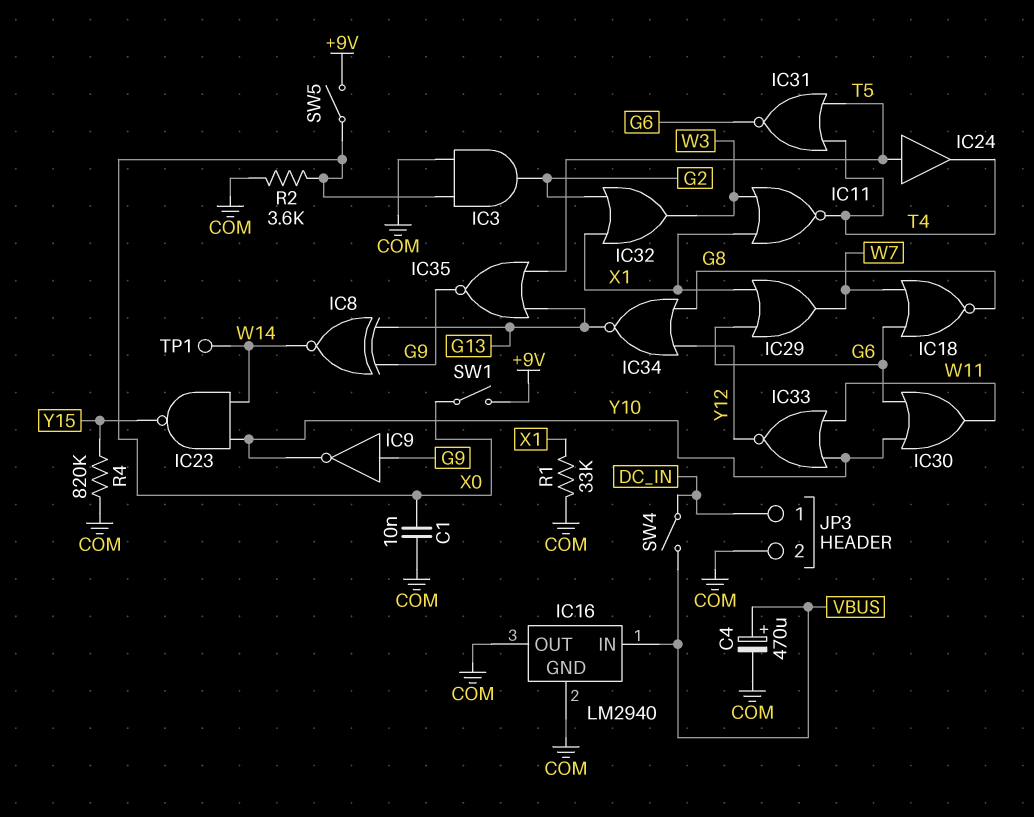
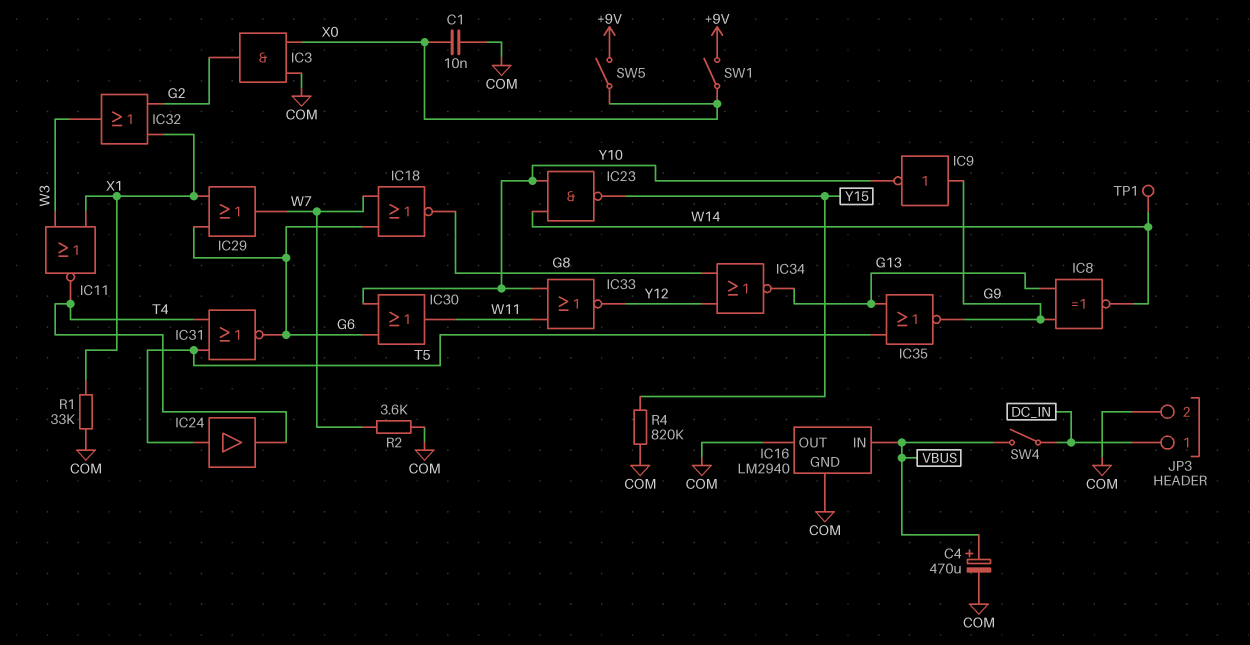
R2: 3.6k (COM, X0) -> 3.6k (COM, W7)

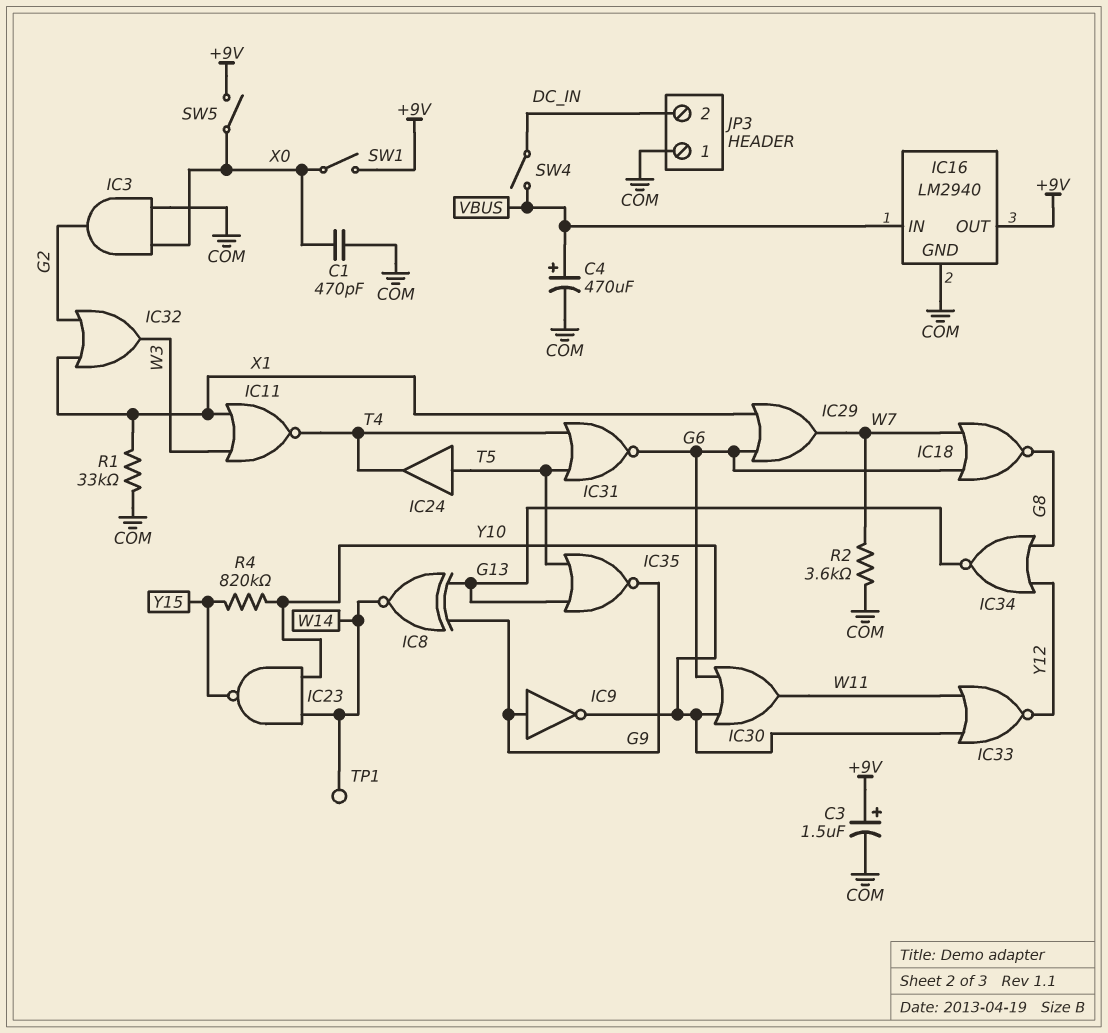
C1: 10nF (COM, X0) -> 470pF (COM, X0)
C3: none -> 1.5uF (plus +9V, minus COM)
IC16 pin OUT: COM -> +9V
JP3 pin 1: DC_IN -> COM
JP3 pin 2: COM -> DC_IN
R4: 820k (COM, Y15) -> 820k (Y10, Y15)

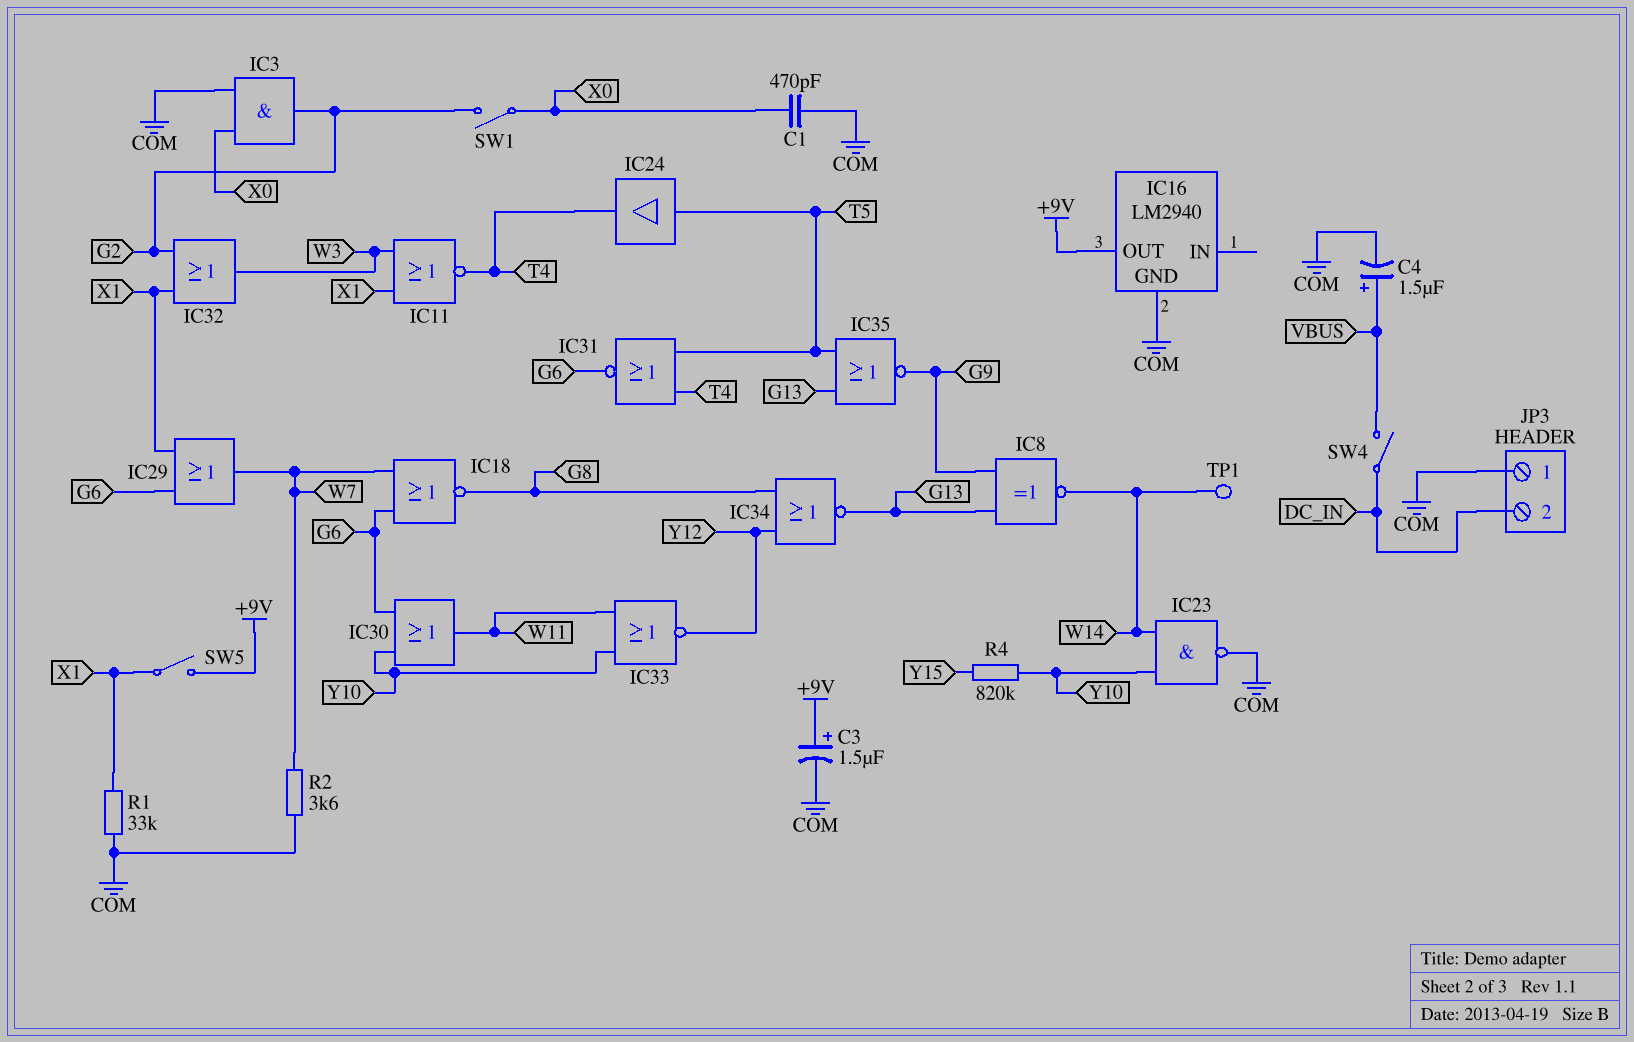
C4: 470uF (plus VBUS, minus COM) -> 1.5uF (plus VBUS, minus COM)
IC9: NOT (in G9, out Y10) -> none
IC16 pin IN: VBUS -> none
IC23: NAND (in W14, in Y10, out Y15) -> NAND (in W14, in Y10, out COM)
SW1: switch (+9V, X0) -> switch (G2, X0)
SW5: switch (+9V, X0) -> switch (+9V, X1)

